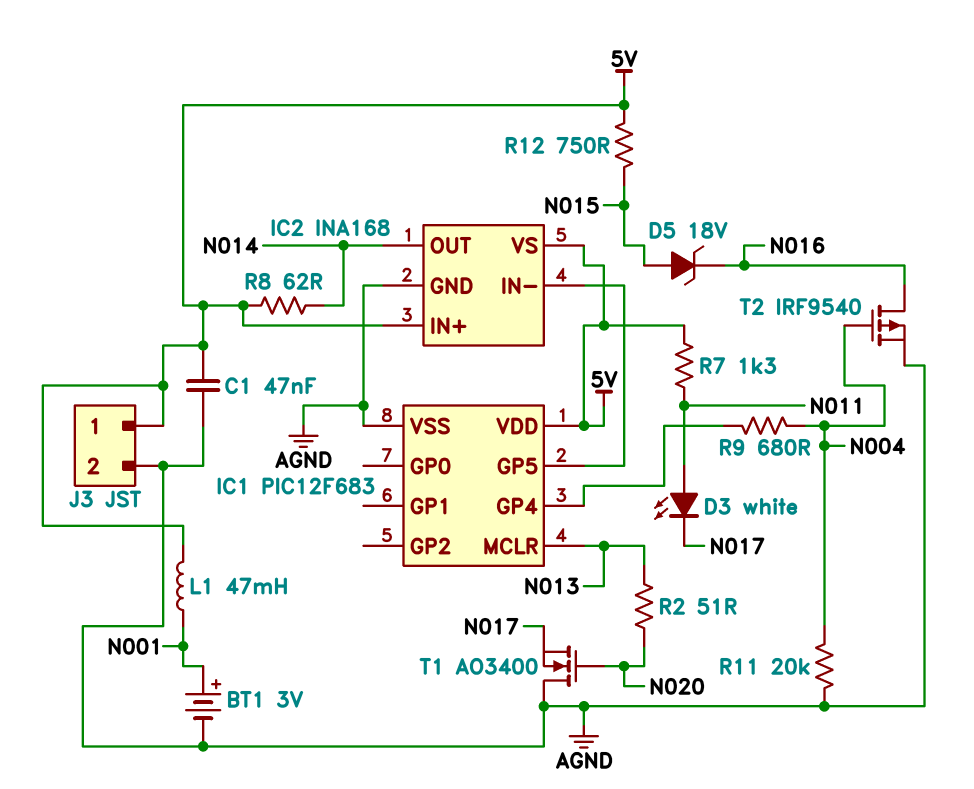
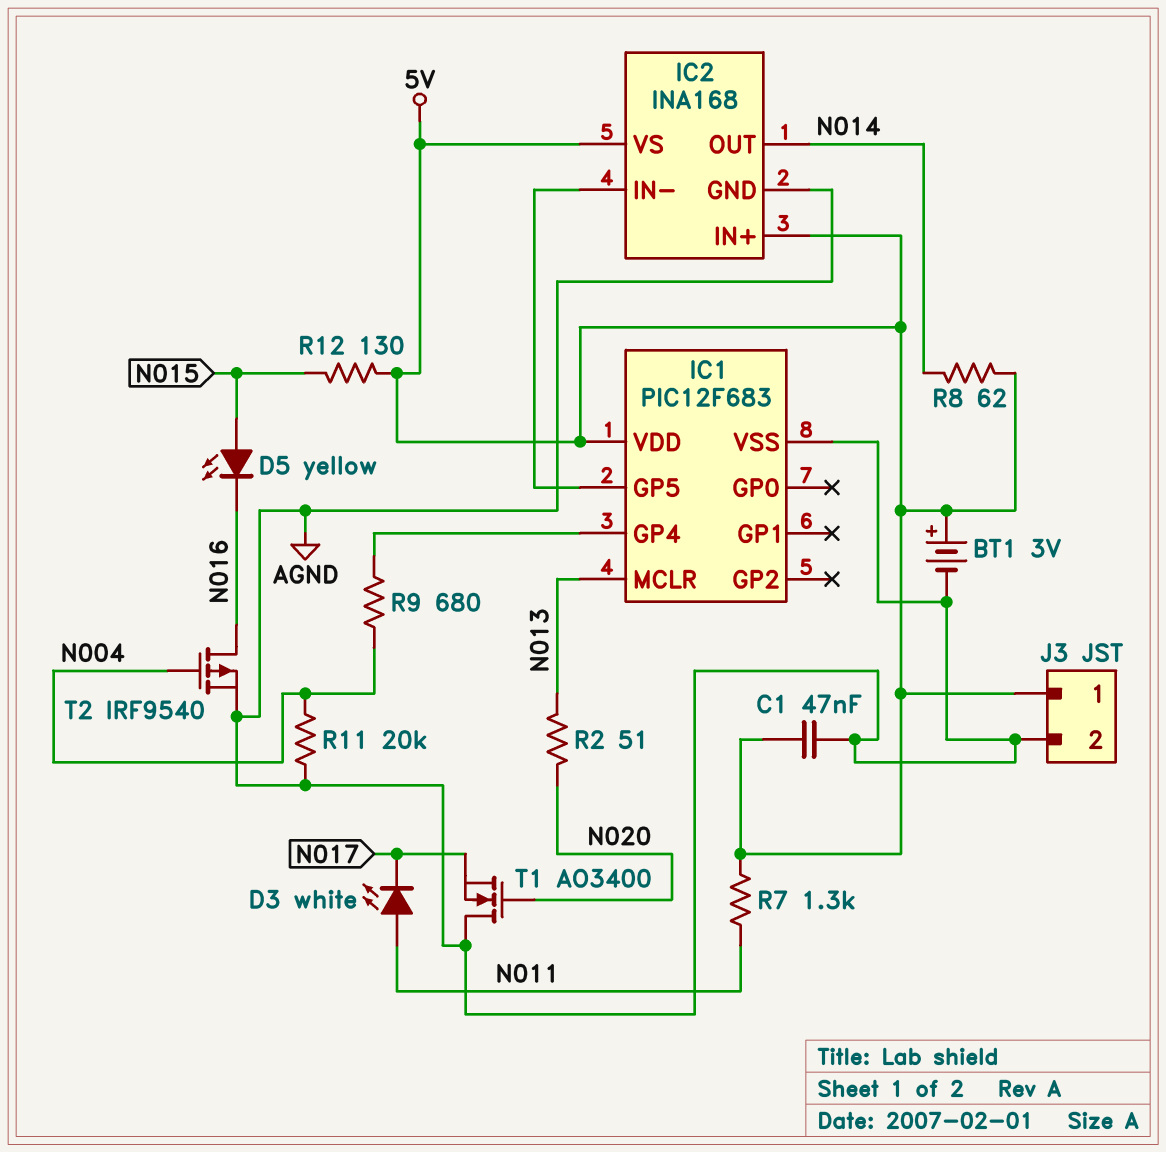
BT1: 3V (plus N001, minus AGND) -> 3V (plus 5V, minus AGND)
D5: zener 18V (A N015, K N016) -> LED yellow (A N015, K N016)
L1: 47mH (5V, N001) -> none
R12: 750 (5V, N015) -> 130 (5V, N015)

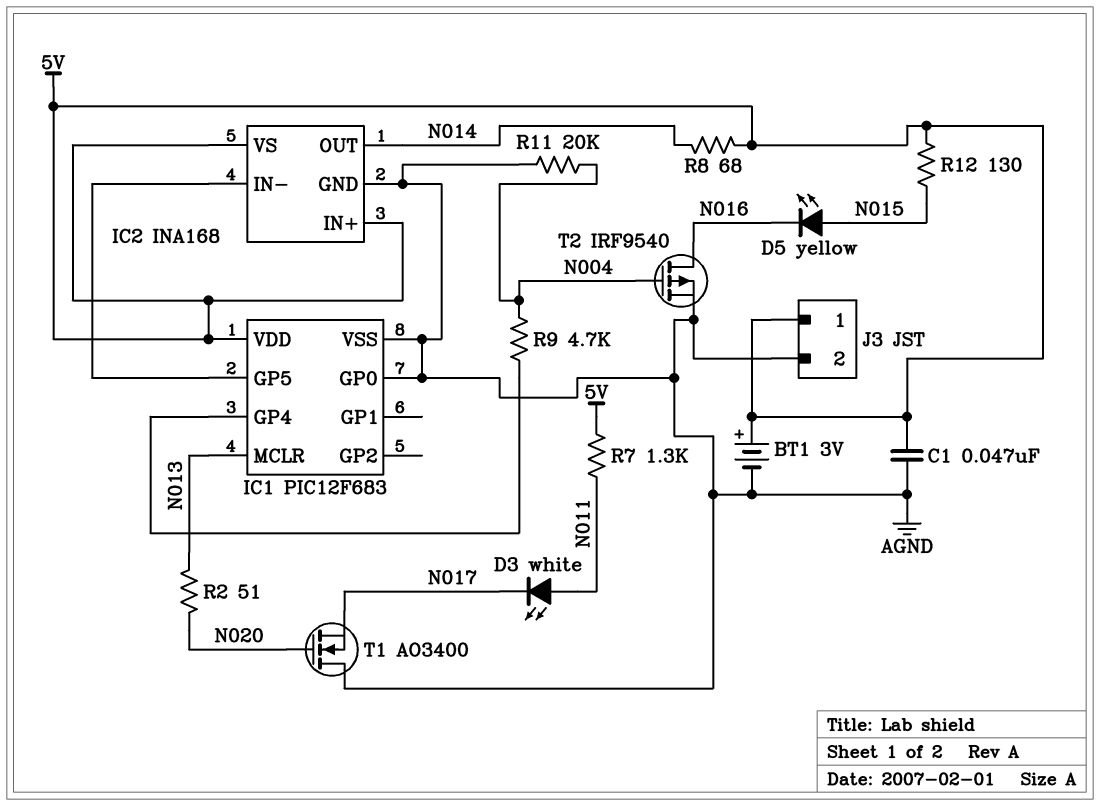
IC1 pin GP0: none -> AGND
R8: 62 (5V, N014) -> 68 (5V, N014)
R9: 680 (IC1/GP4, N004) -> 4.7k (IC1/GP4, N004)

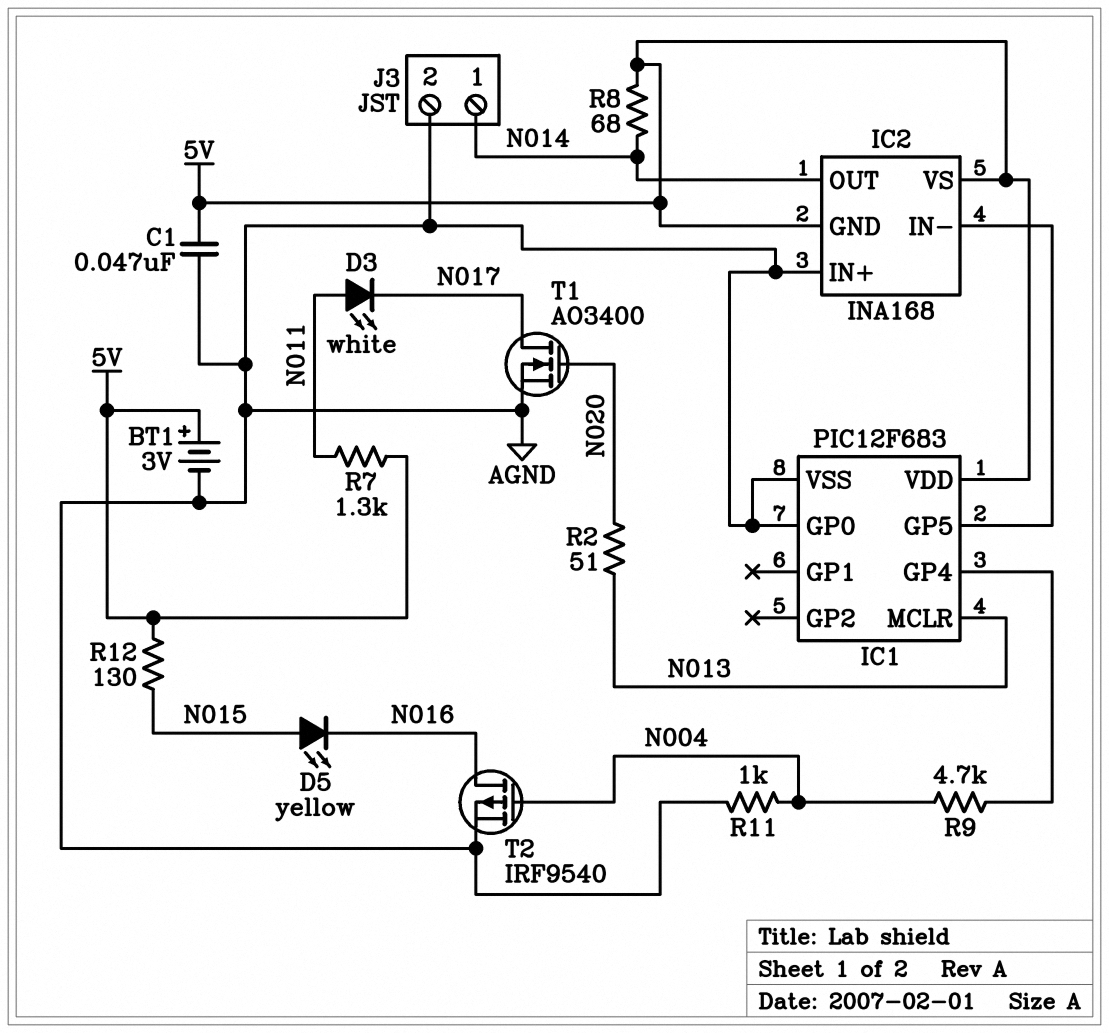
IC2 pin GND: AGND -> 5V
IC2 pin IN+: 5V -> AGND
J3 pin 1: 5V -> N014
R11: 20k (AGND, N004) -> 1k (AGND, N004)
T1: NMOS AO3400 (G N020, D AGND, S N017) -> NMOS AO3400 (G N020, D N017, S AGND)

